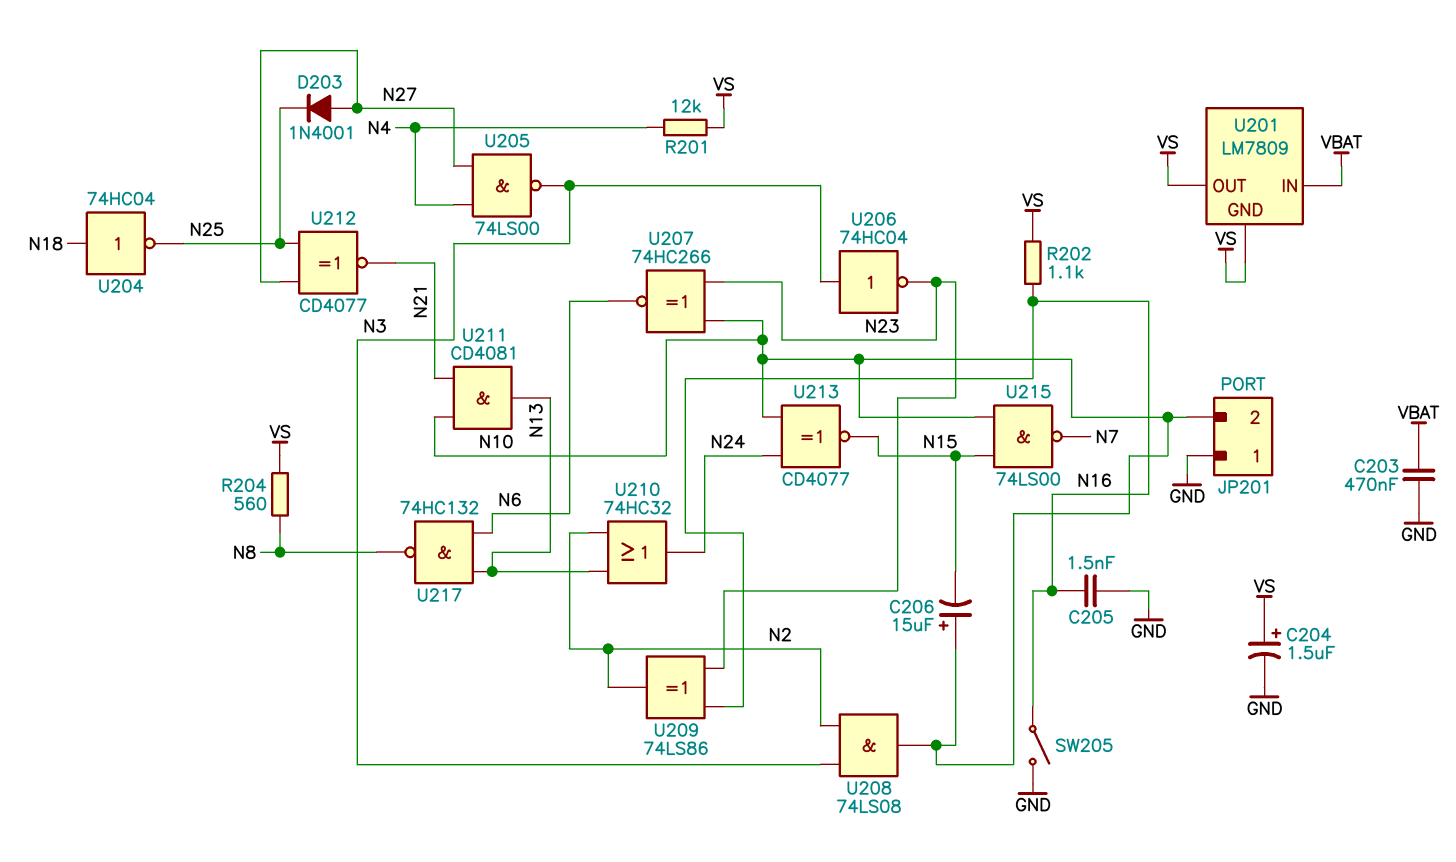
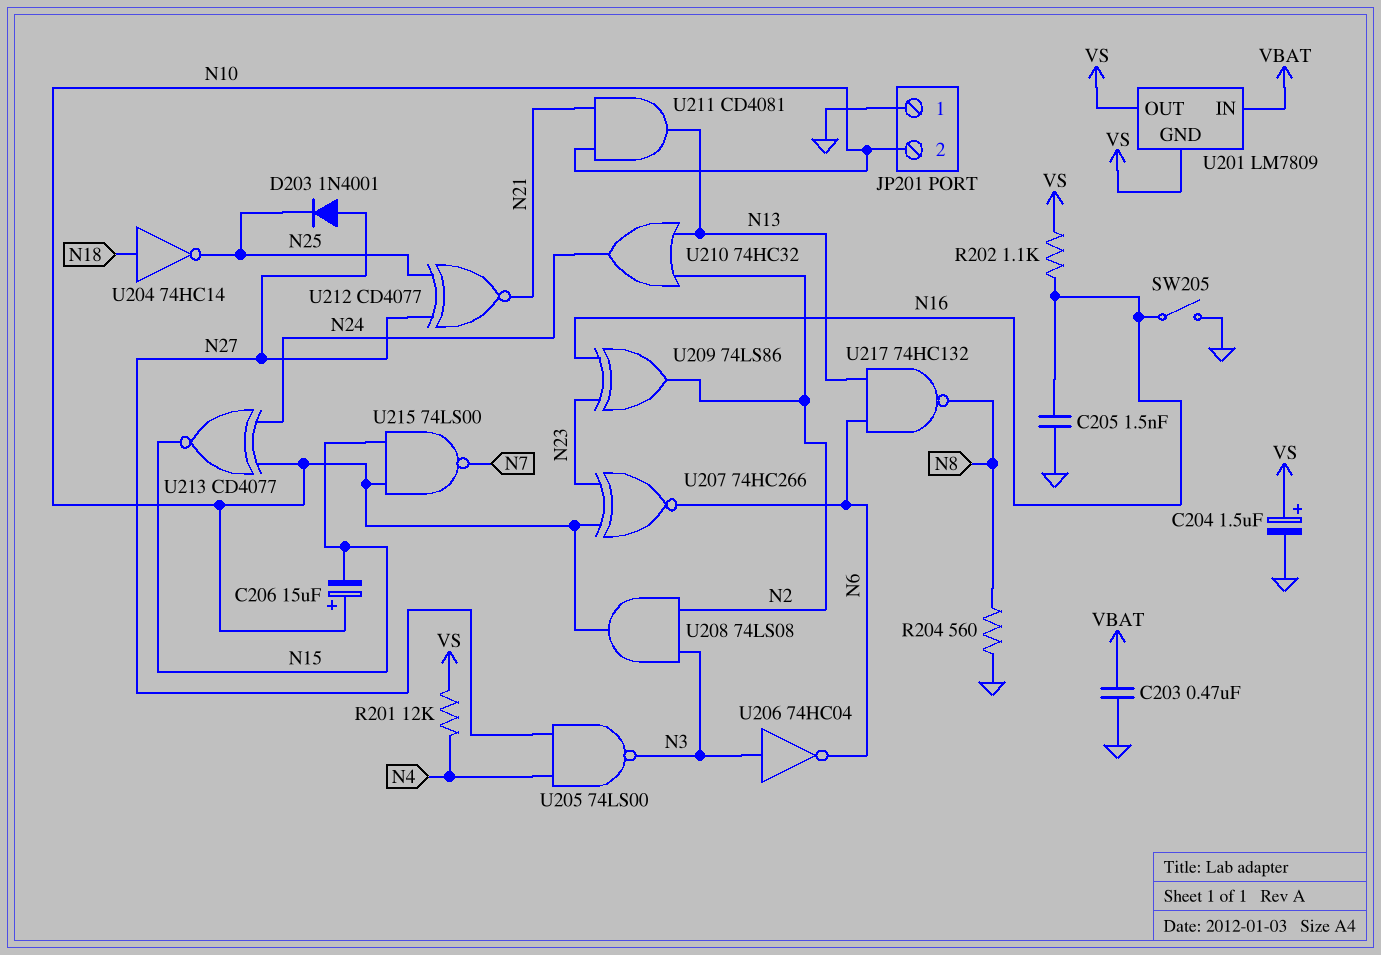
R204: 560 (N8, VS) -> 560 (GND, N8)
U204: NOT 74HC04 (in N18, out N25) -> NOT 74HC14 (in N18, out N25)
U206: NOT 74HC04 (in N3, out N23) -> NOT 74HC04 (in N3, out N6)

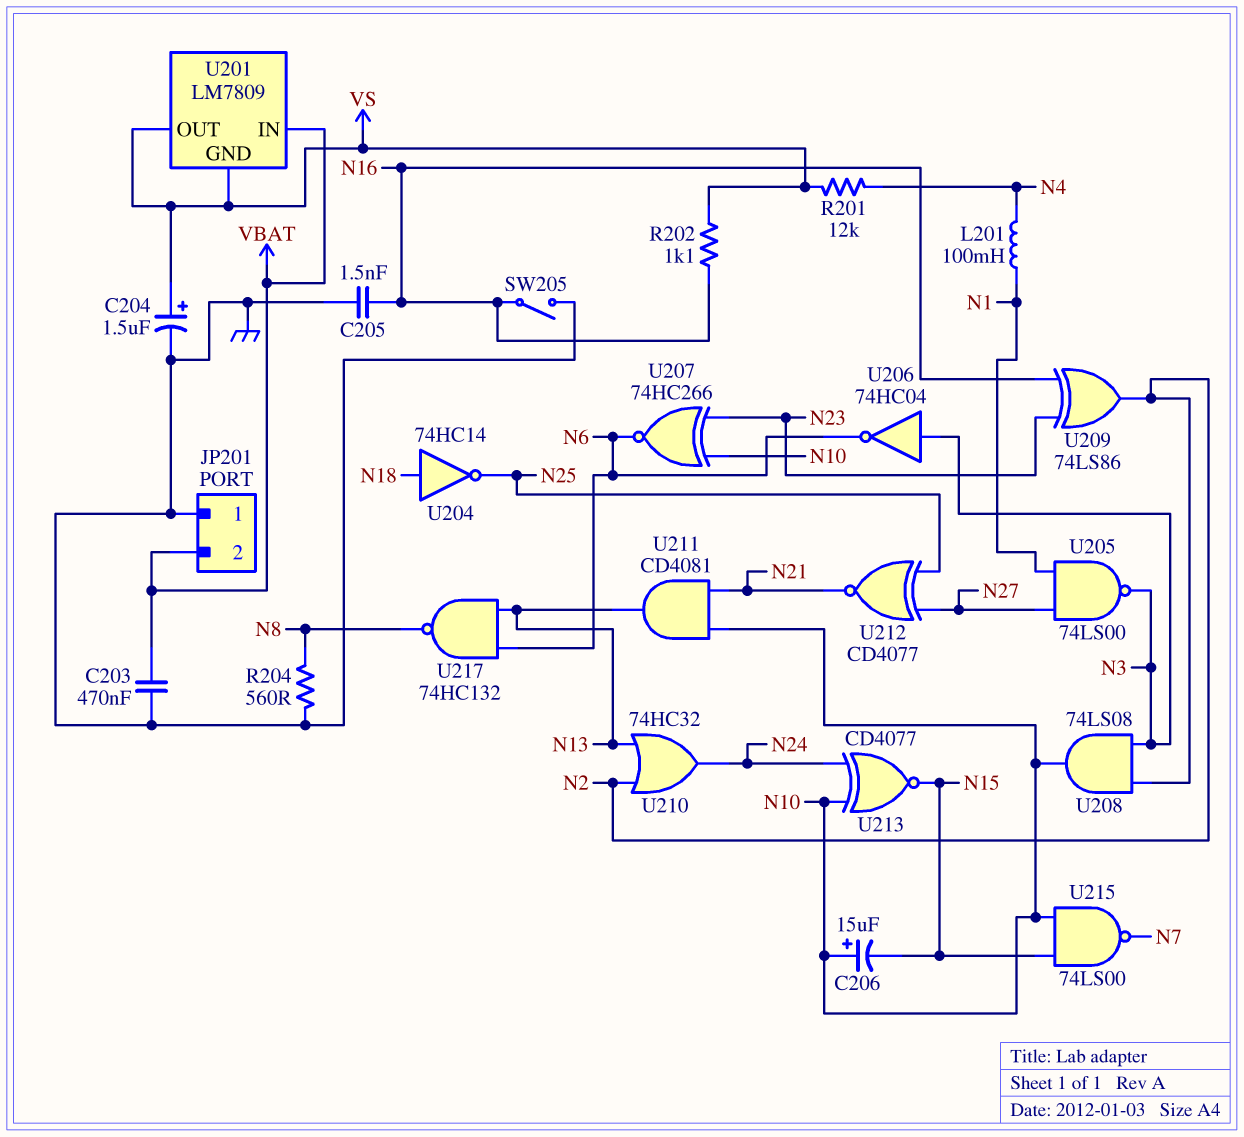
D203: diode 1N4001 (A N27, K N25) -> none
JP201 pin 2: N10 -> VBAT
L201: none -> 100mH (N1, N4)
U205: NAND 74LS00 (in N4, in N27, out N3) -> NAND 74LS00 (in N1, in N27, out N3)

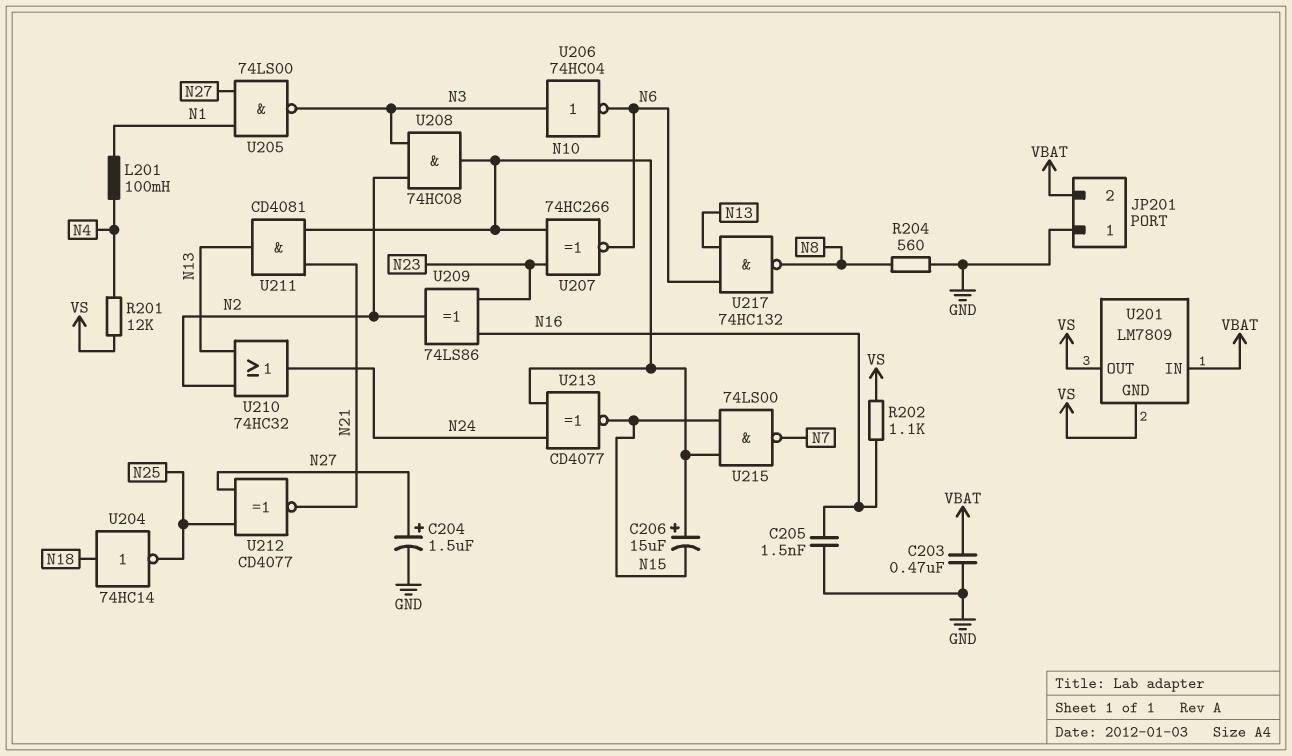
C204: 1.5uF (plus VS, minus GND) -> 1.5uF (plus N27, minus GND)
SW205: switch (GND, N16) -> none
U208: AND 74LS08 (in N2, in N3, out N10) -> AND 74HC08 (in N2, in N3, out N10)

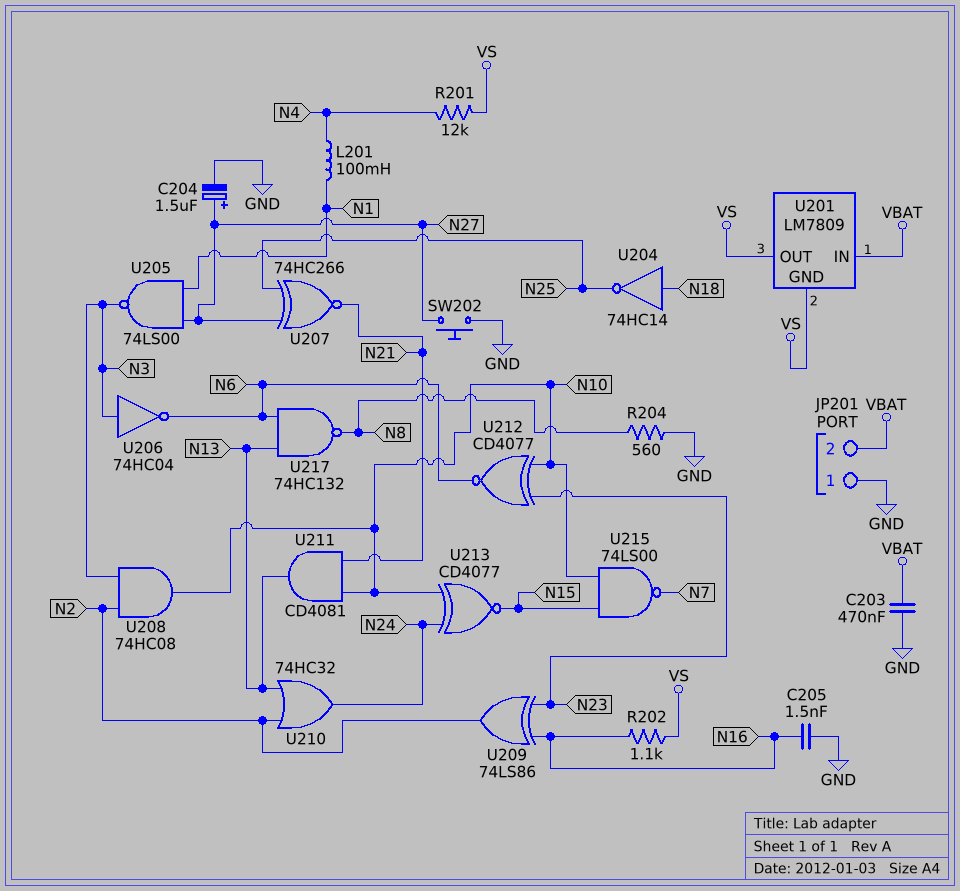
C206: 15uF (plus N10, minus N15) -> none
SW202: none -> button (GND, N27)
U207: XNOR 74HC266 (in N10, in N23, out N6) -> XNOR 74HC266 (in N25, in N27, out N21)
U212: XNOR CD4077 (in N25, in N27, out N21) -> XNOR CD4077 (in N10, in N23, out N6)

